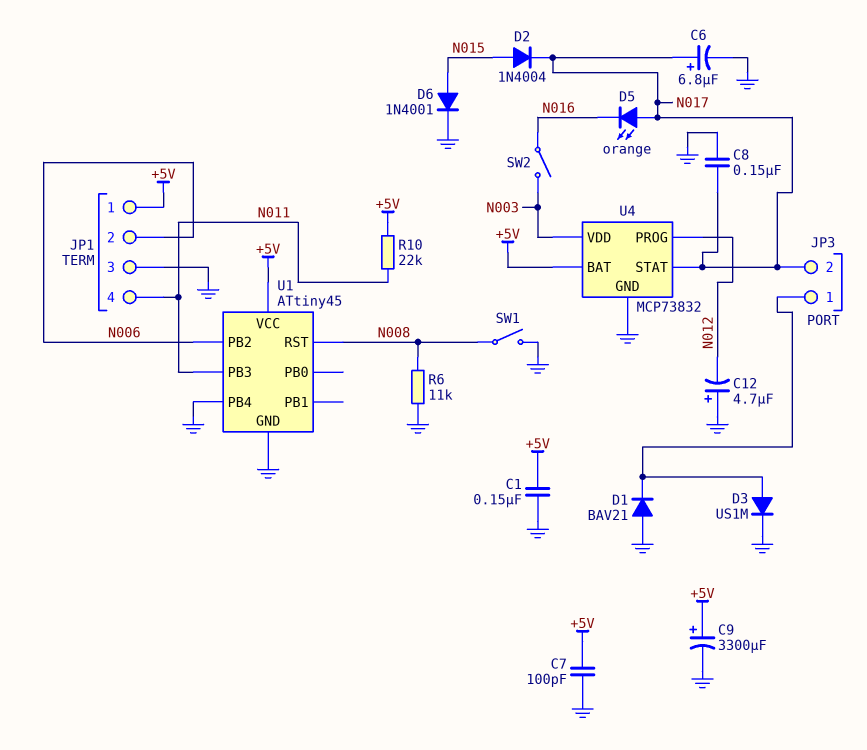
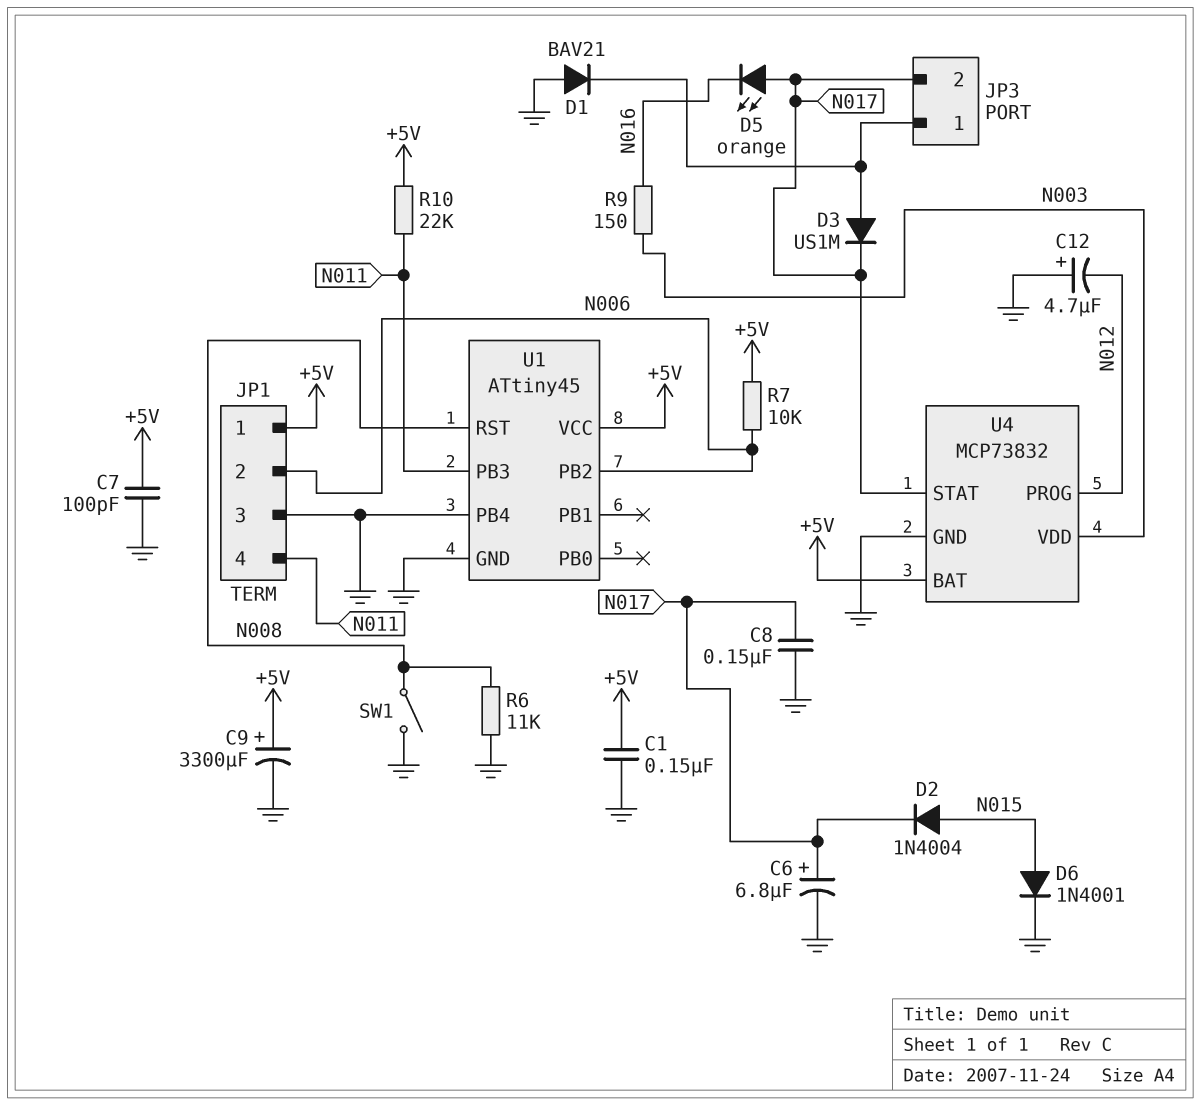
D3: diode US1M (A JP3/1, K GND) -> diode US1M (A JP3/1, K N017)
R7: none -> 10k (+5V, N006)
R9: none -> 150 (N003, N016)
SW2: switch (N003, N016) -> none

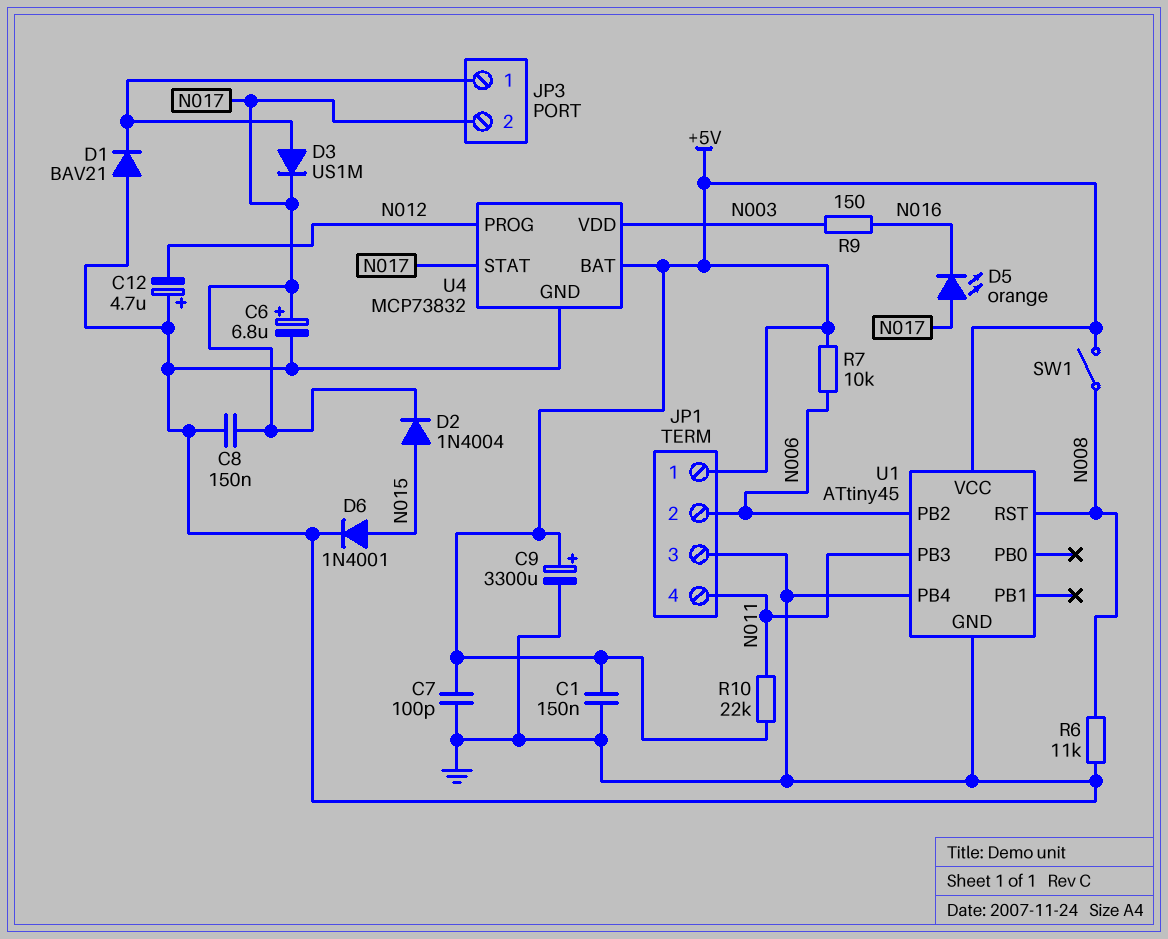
SW1: switch (GND, N008) -> switch (+5V, N008)

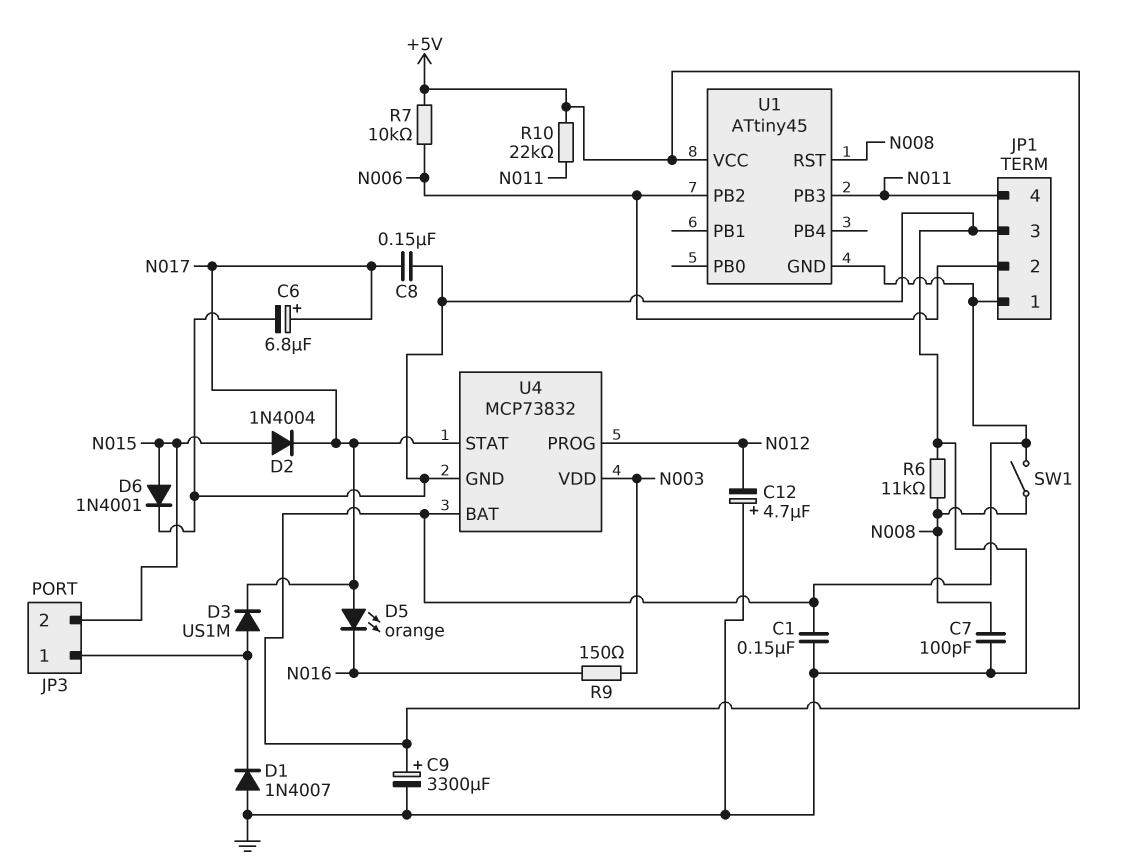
C7: 100pF (+5V, GND) -> 100pF (GND, N008)
D1: diode BAV21 (A GND, K JP3/1) -> diode 1N4007 (A GND, K JP3/1)
JP3 pin 2: N017 -> N015
U1 pin GND: GND -> +5V
U1 pin PB4: GND -> none

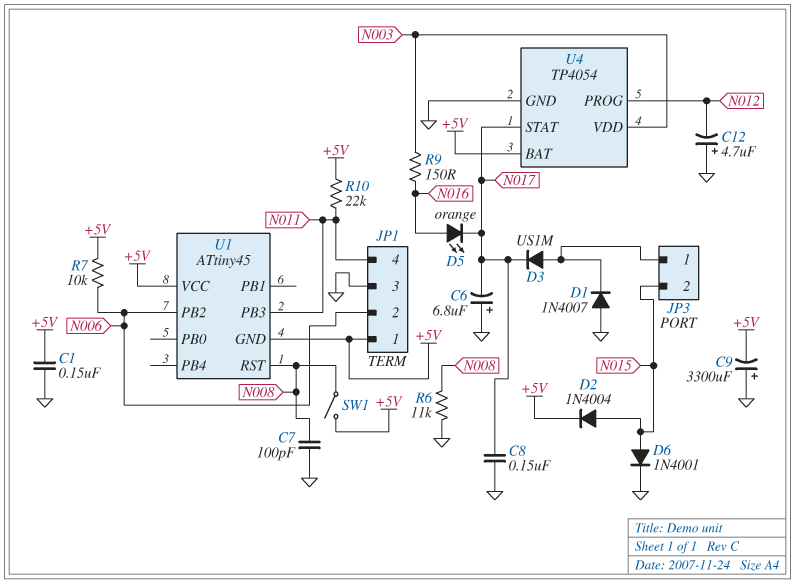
C6: 6.8uF (plus N017, minus GND) -> 6.8uF (plus GND, minus N017)
C9: 3300uF (plus +5V, minus GND) -> 3300uF (plus GND, minus +5V)
D2: diode 1N4004 (A N015, K N017) -> diode 1N4004 (A N015, K +5V)
D5: LED orange (A N017, K N016) -> LED orange (A N016, K N017)
U4: MCP73832 -> TP4054

